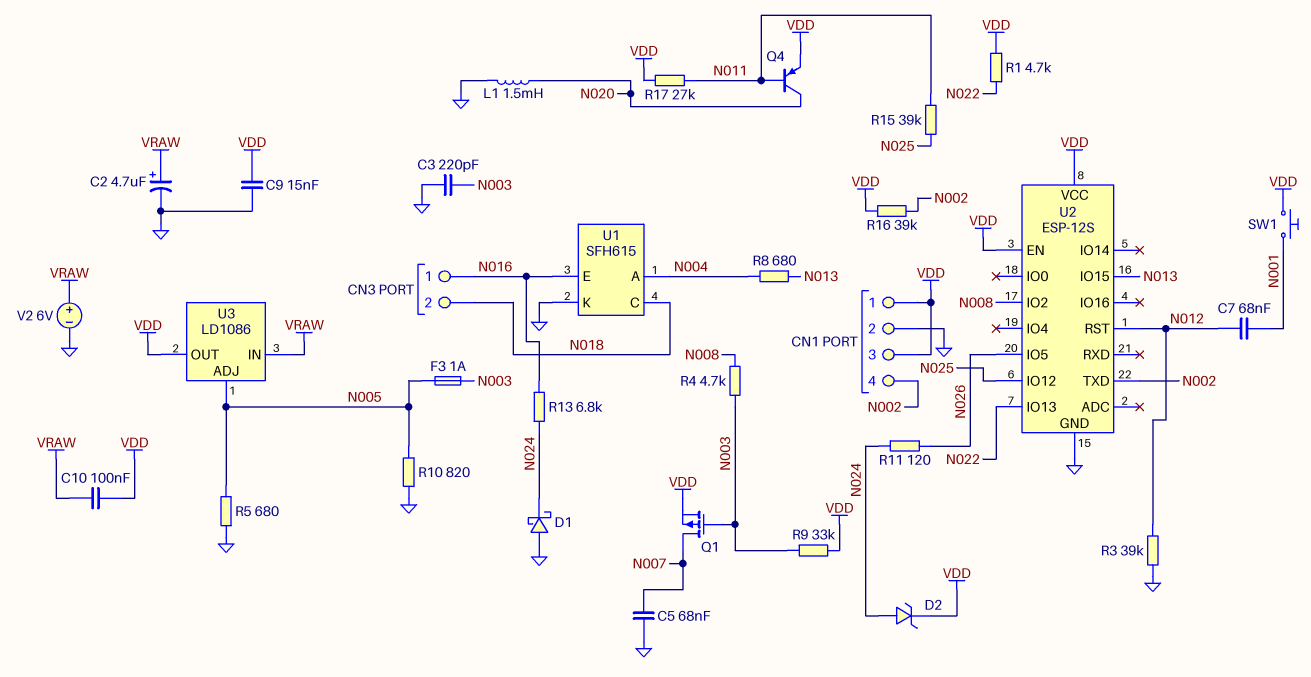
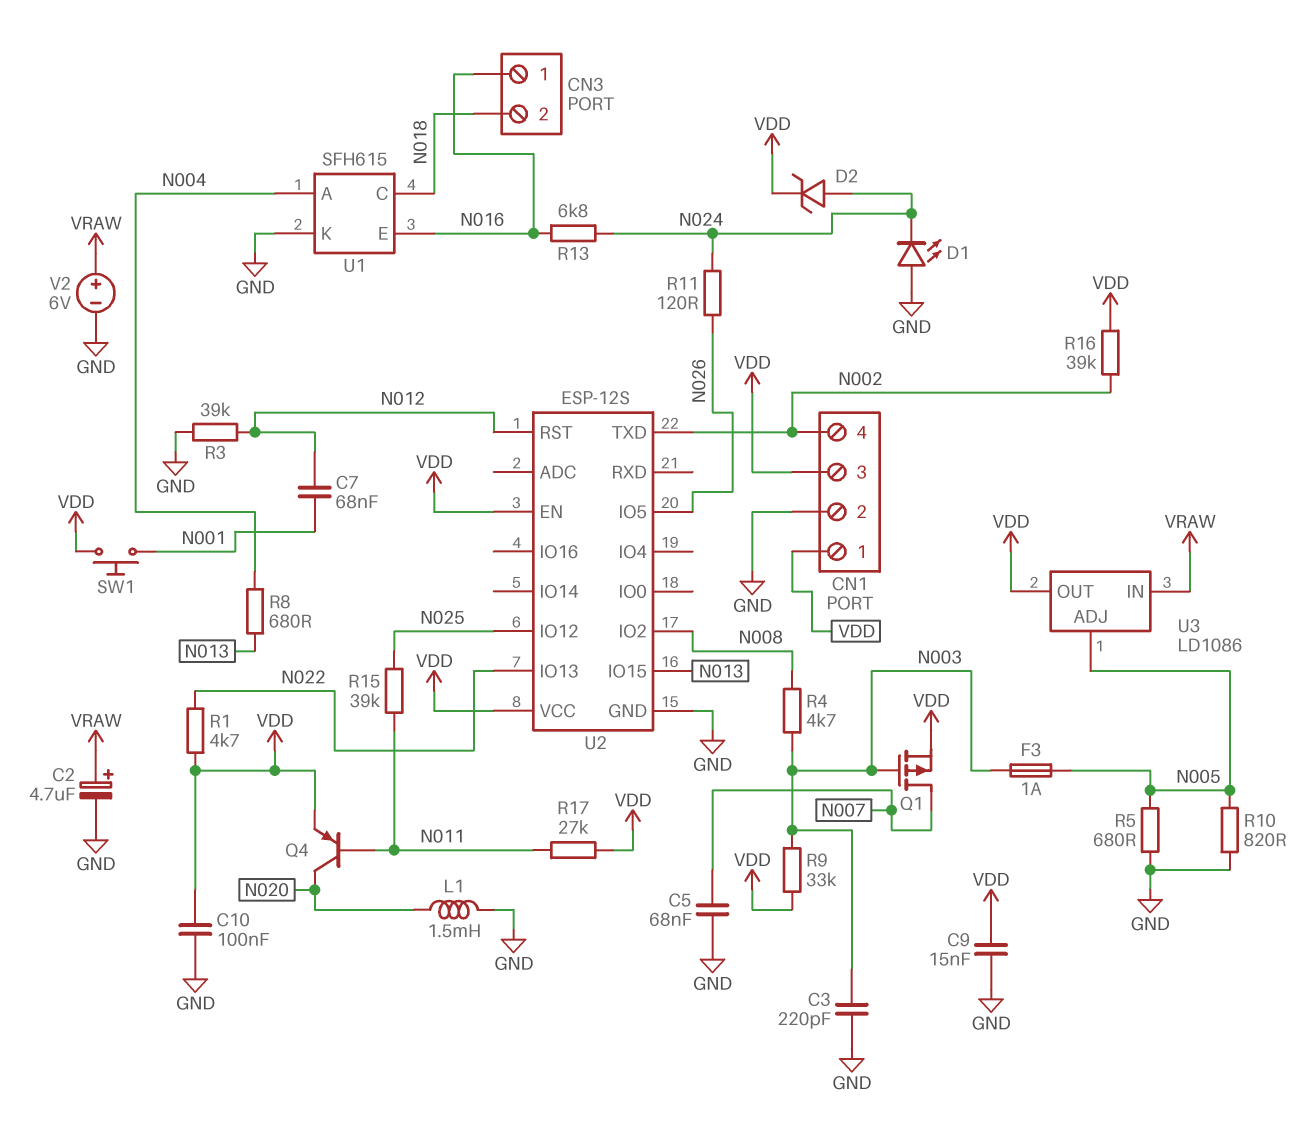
C10: 100nF (VDD, VRAW) -> 100nF (GND, VDD)
D1: schottky (A GND, K N024) -> LED (A GND, K N024)

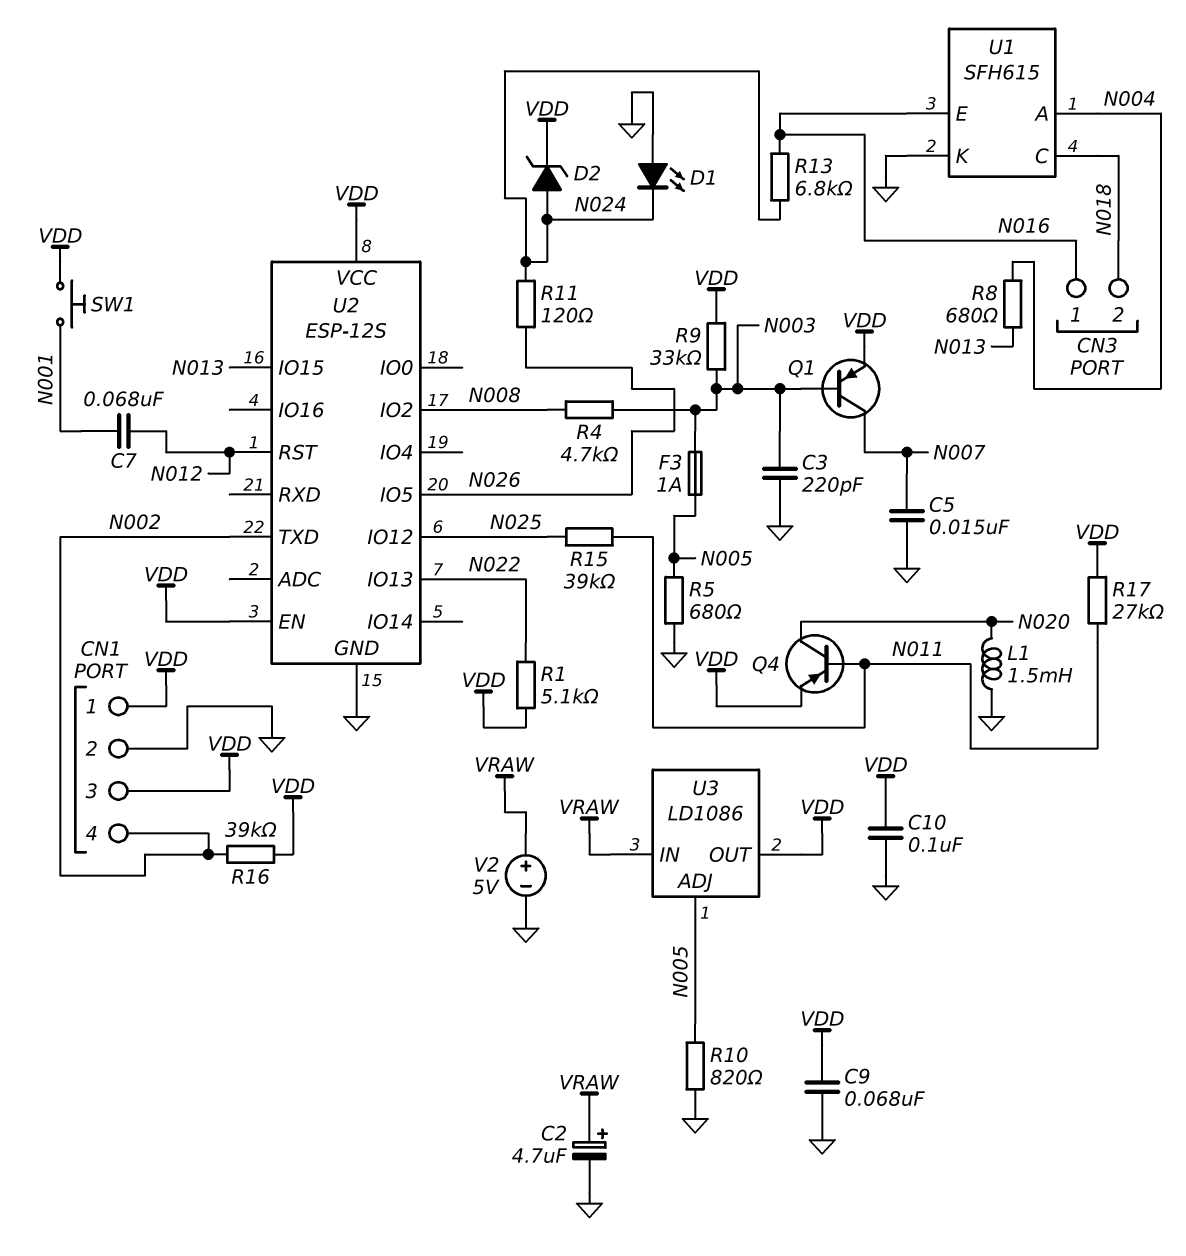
C5: 68nF (GND, N007) -> 15nF (GND, N007)
C9: 15nF (GND, VDD) -> 68nF (GND, VDD)
Q1: PMOS (G N003, D N007, S VDD) -> PNP (B N003, C N007, E VDD)
R1: 4.7k (N022, VDD) -> 5.1k (N022, VDD)
R3: 39k (GND, N012) -> none
V2: 6V (plus VRAW, minus GND) -> 5V (plus VRAW, minus GND)

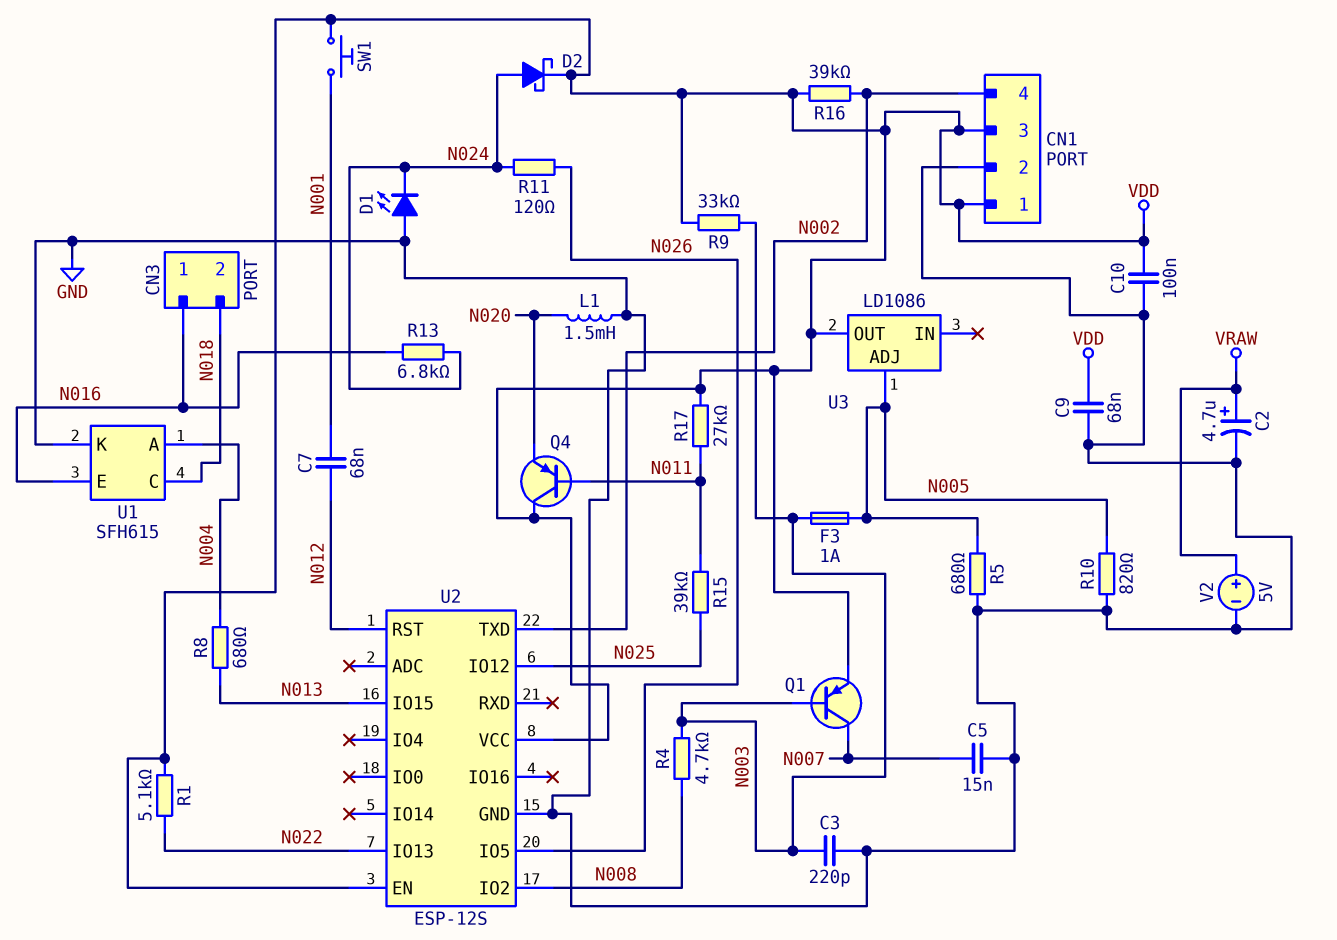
D2: zener (A N024, K VDD) -> schottky (A N024, K VDD)
Q4: PNP (B N011, C N020, E VDD) -> PNP (B N011, C VDD, E N020)
U3 pin IN: VRAW -> none

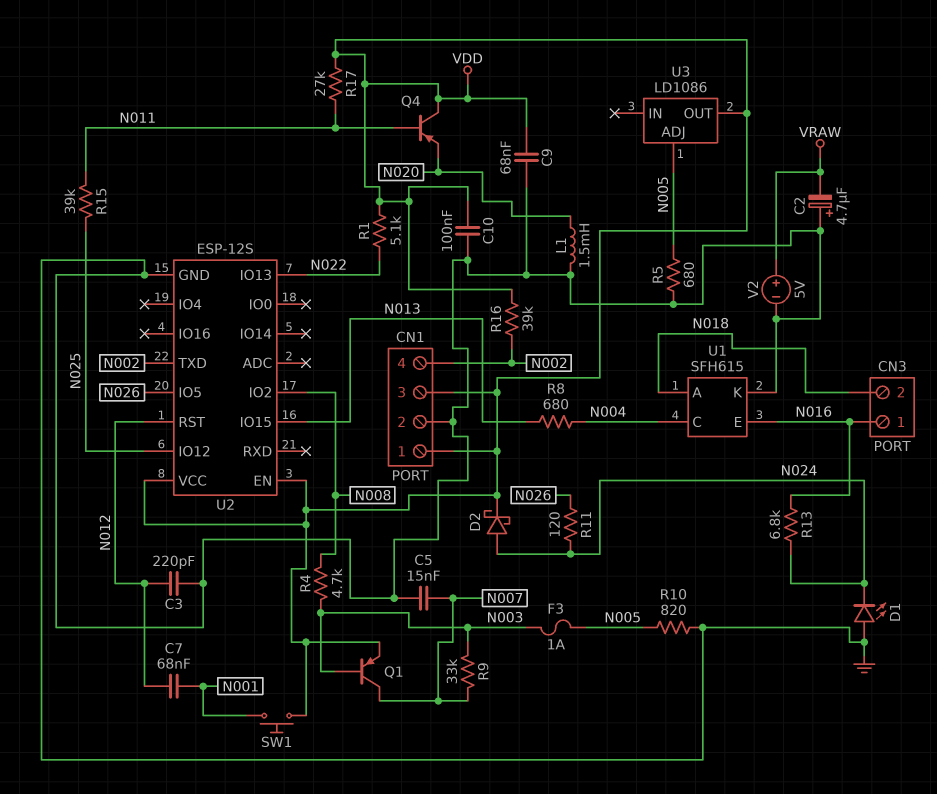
C2: 4.7uF (plus VRAW, minus GND) -> 4.7uF (plus GND, minus VRAW)
C3: 220pF (GND, N003) -> 220pF (GND, N012)
R9: 33k (N003, VDD) -> 33k (N003, N007)
U1 pin A: N004 -> N018
U1 pin C: N018 -> N004

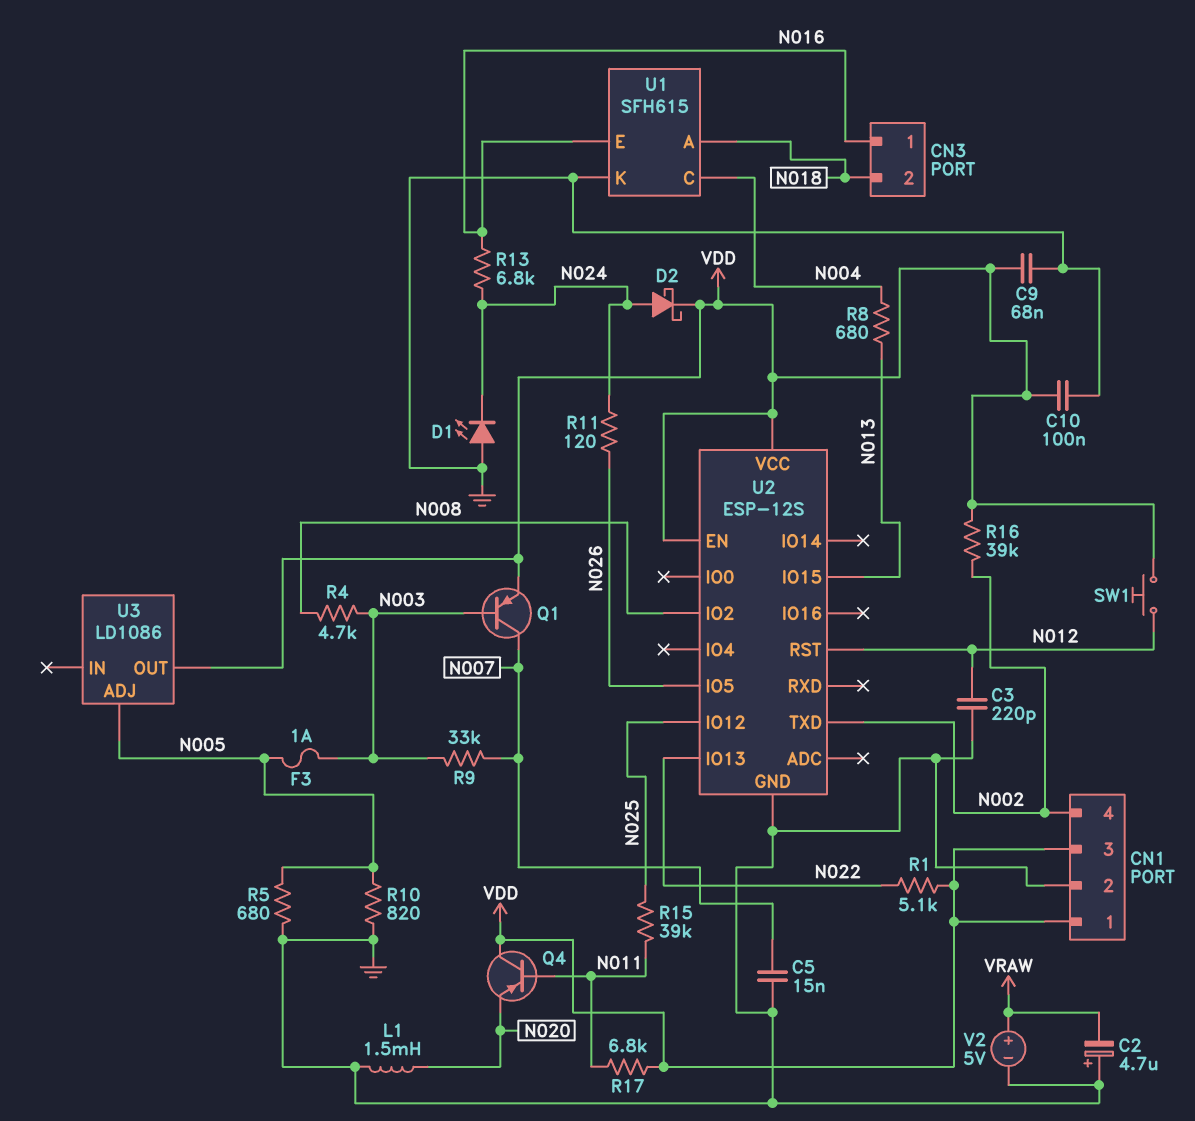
C7: 68nF (N001, N012) -> none
R17: 27k (N011, VDD) -> 6.8k (N011, VDD)
SW1: button (N001, VDD) -> button (N012, VDD)

